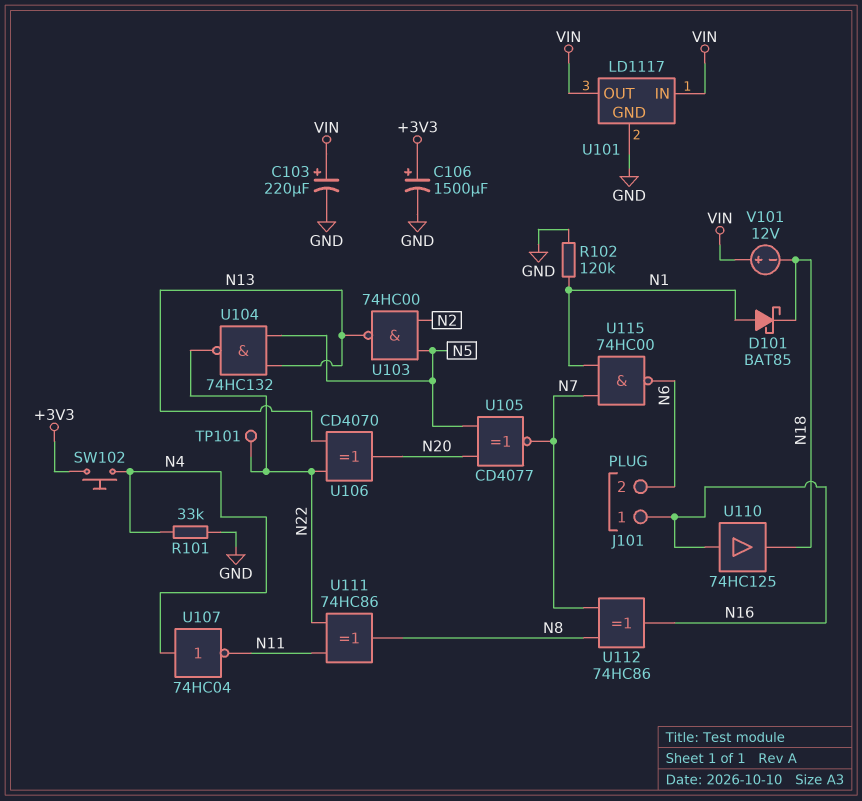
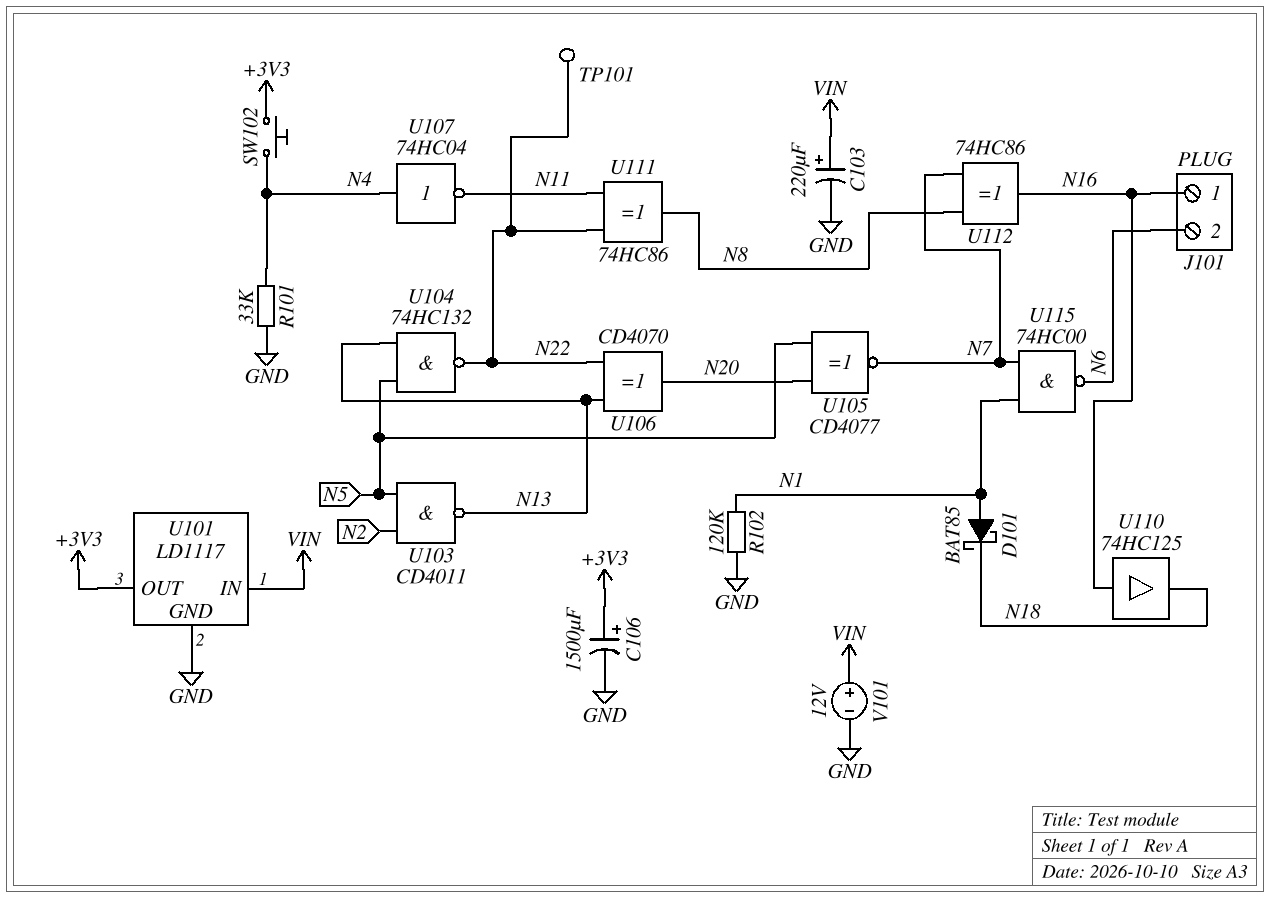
U101 pin OUT: VIN -> +3V3
U103: NAND 74HC00 (in N2, in N5, out N13) -> NAND CD4011 (in N2, in N5, out N13)
V101: 12V (plus VIN, minus N18) -> 12V (plus VIN, minus GND)

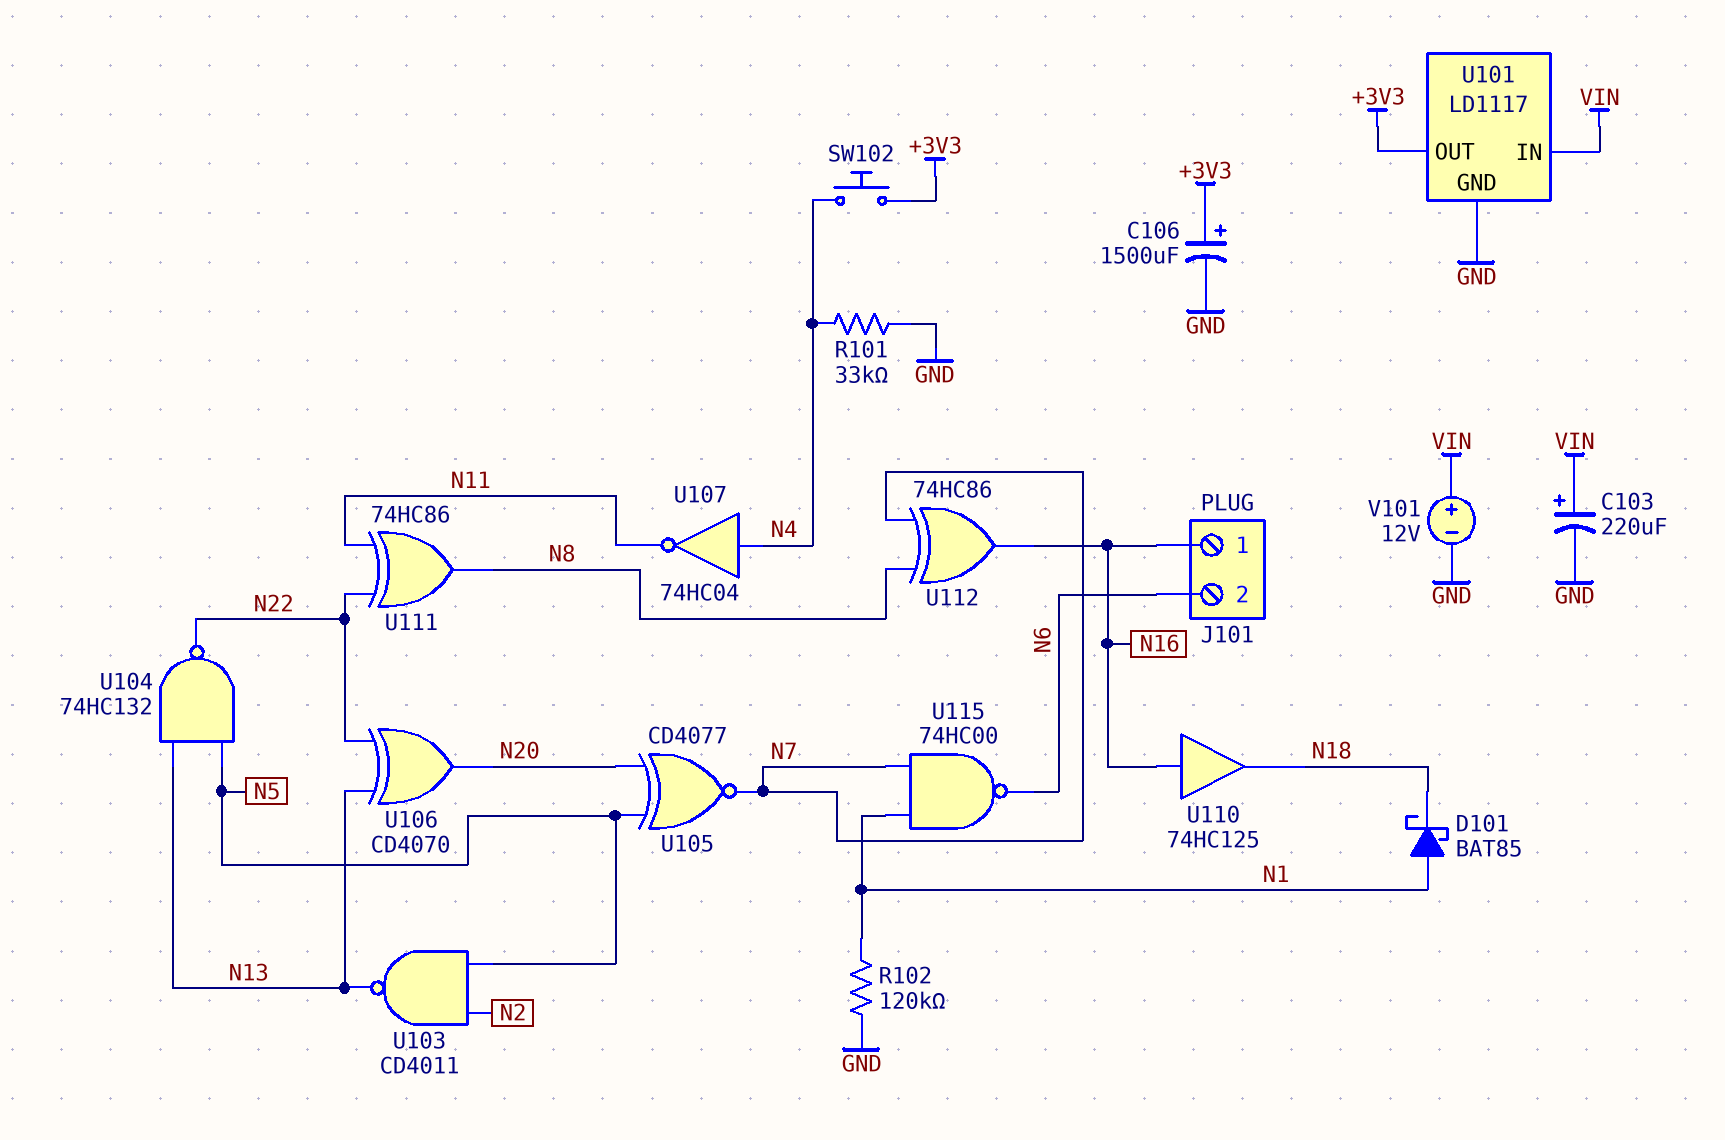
TP101: test point (N22) -> none

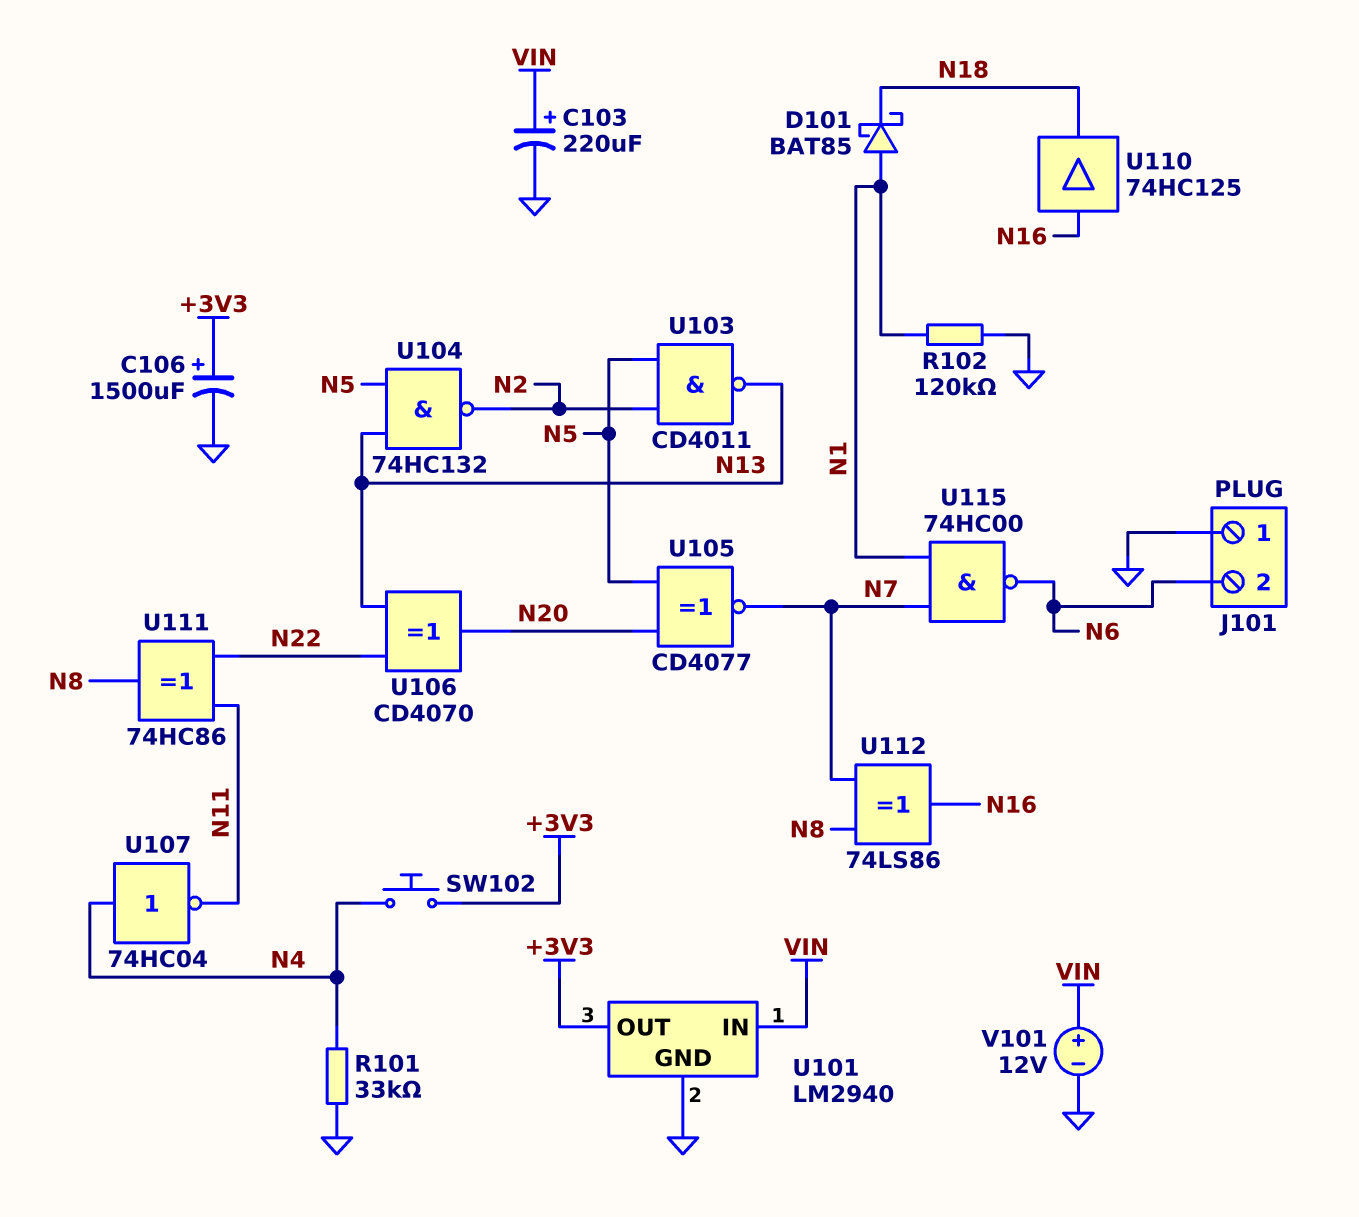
J101 pin 1: N16 -> GND
U101: LD1117 -> LM2940
U104: NAND 74HC132 (in N5, in N13, out N22) -> NAND 74HC132 (in N5, in N13, out N2)
U112: XOR 74HC86 (in N7, in N8, out N16) -> XOR 74LS86 (in N7, in N8, out N16)

